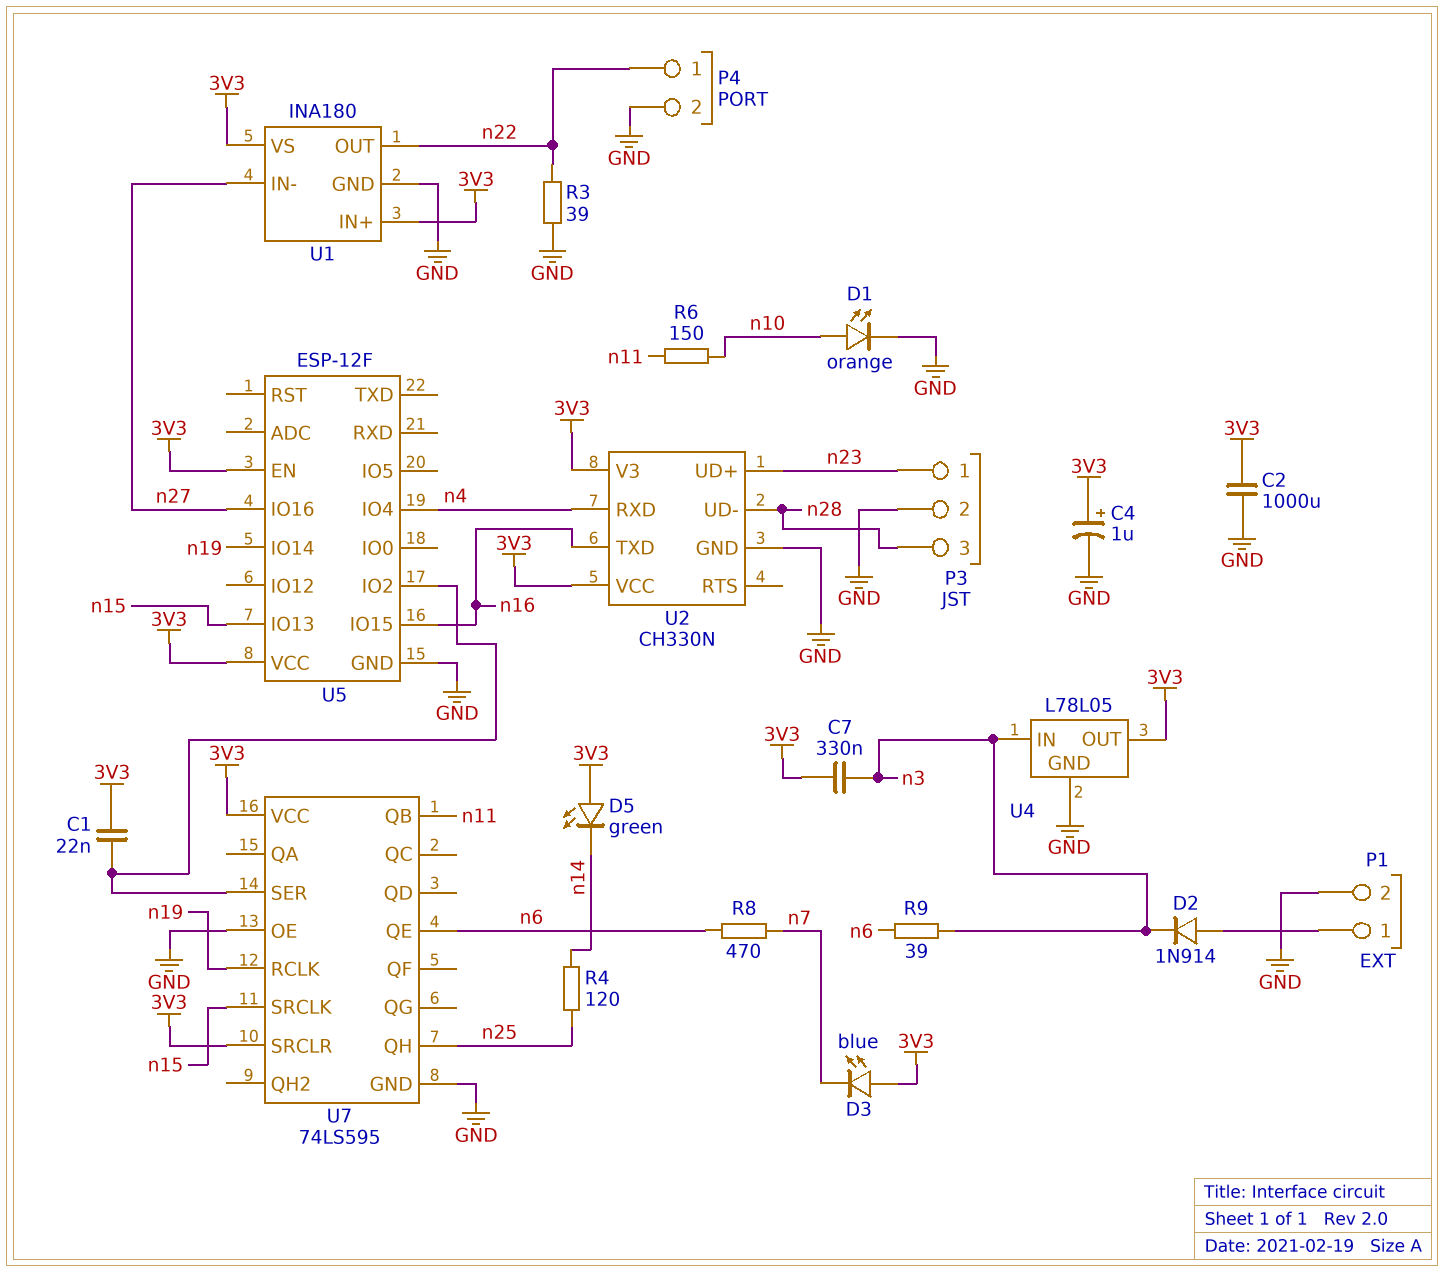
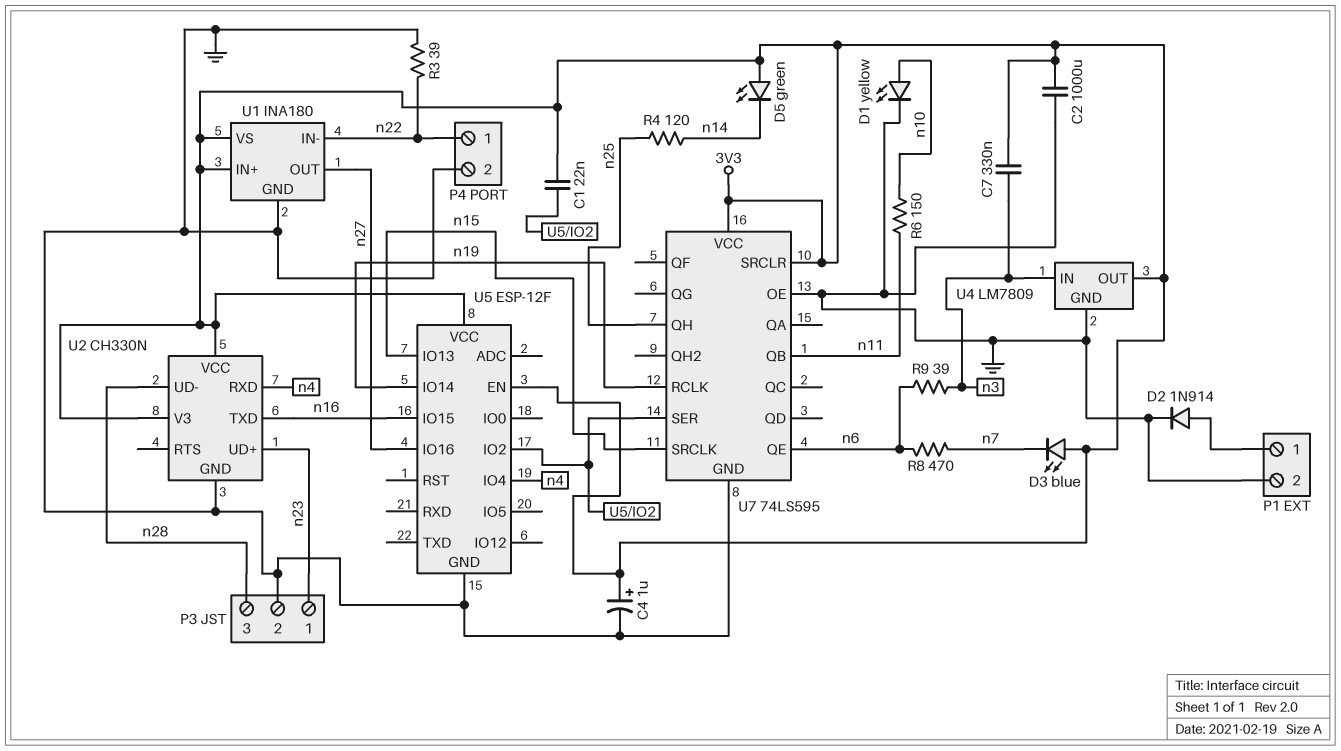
D1: LED orange (A n10, K GND) -> LED yellow (A n10, K GND)
D2: diode 1N914 (A P1/1, K n3) -> diode 1N914 (A P1/1, K GND)
U1 pin IN-: n27 -> n22
U1 pin OUT: n22 -> n27
U4: L78L05 -> LM7809

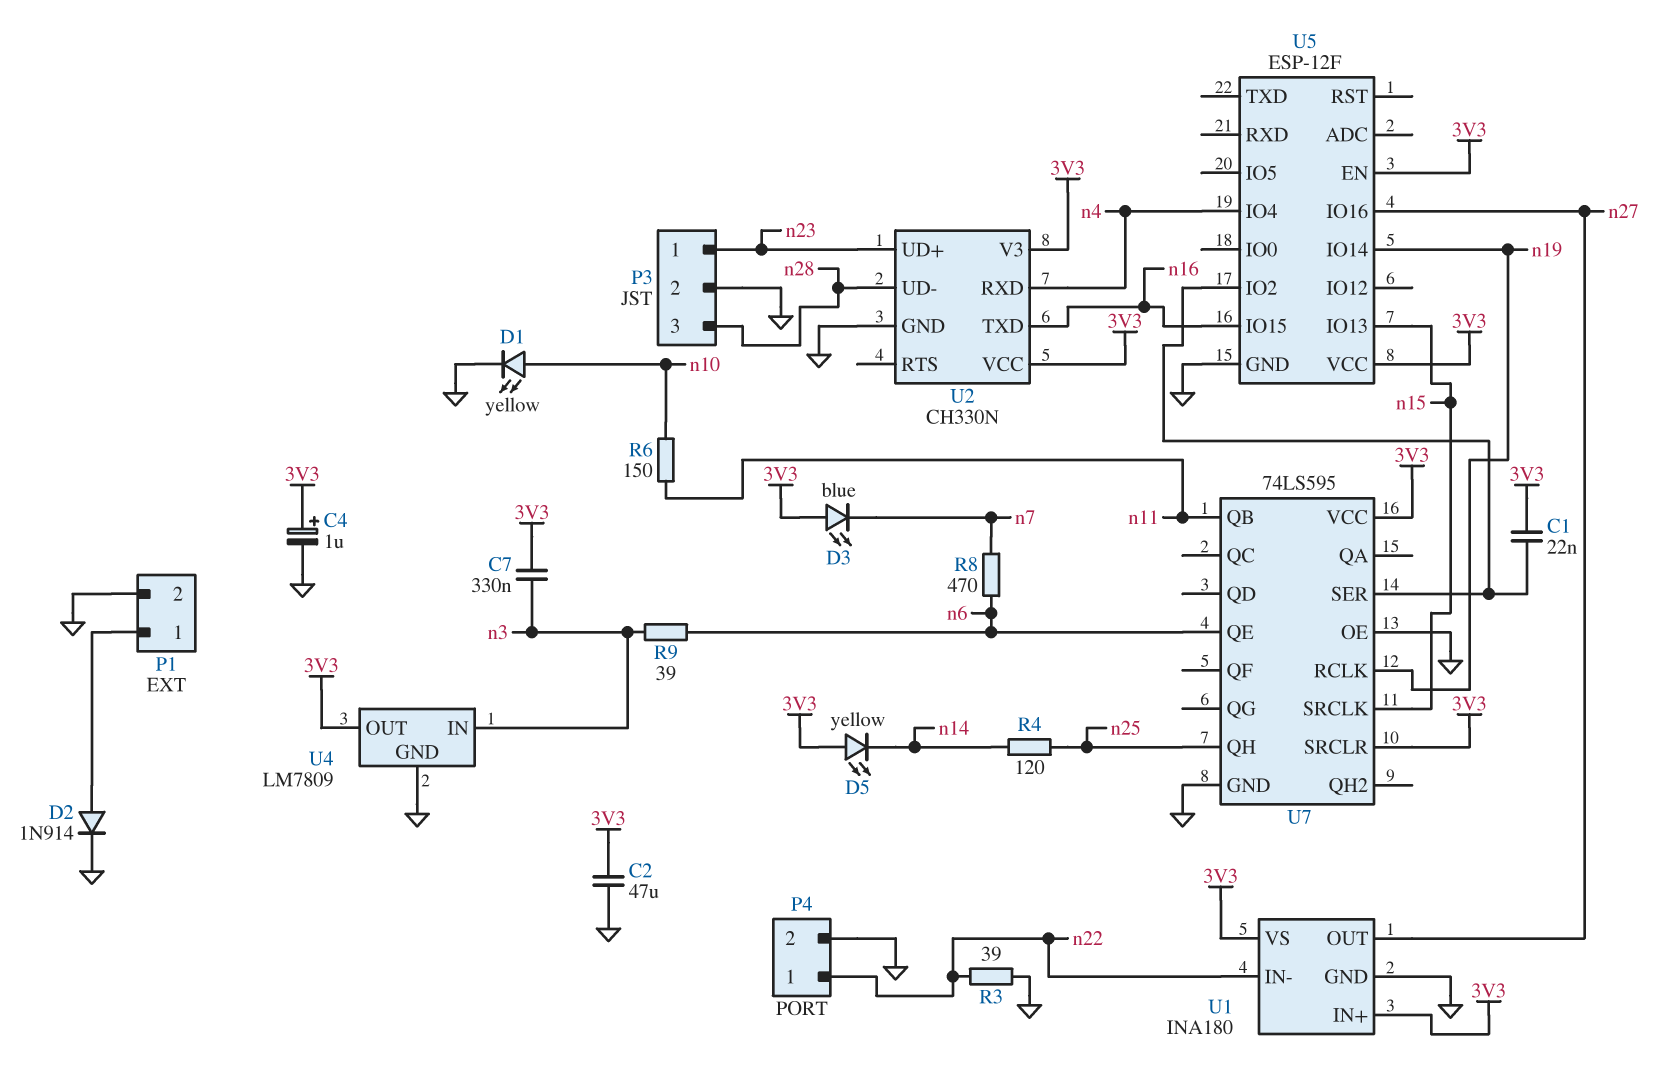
C2: 1000uF (3V3, GND) -> 47uF (3V3, GND)
D5: LED green (A 3V3, K n14) -> LED yellow (A 3V3, K n14)

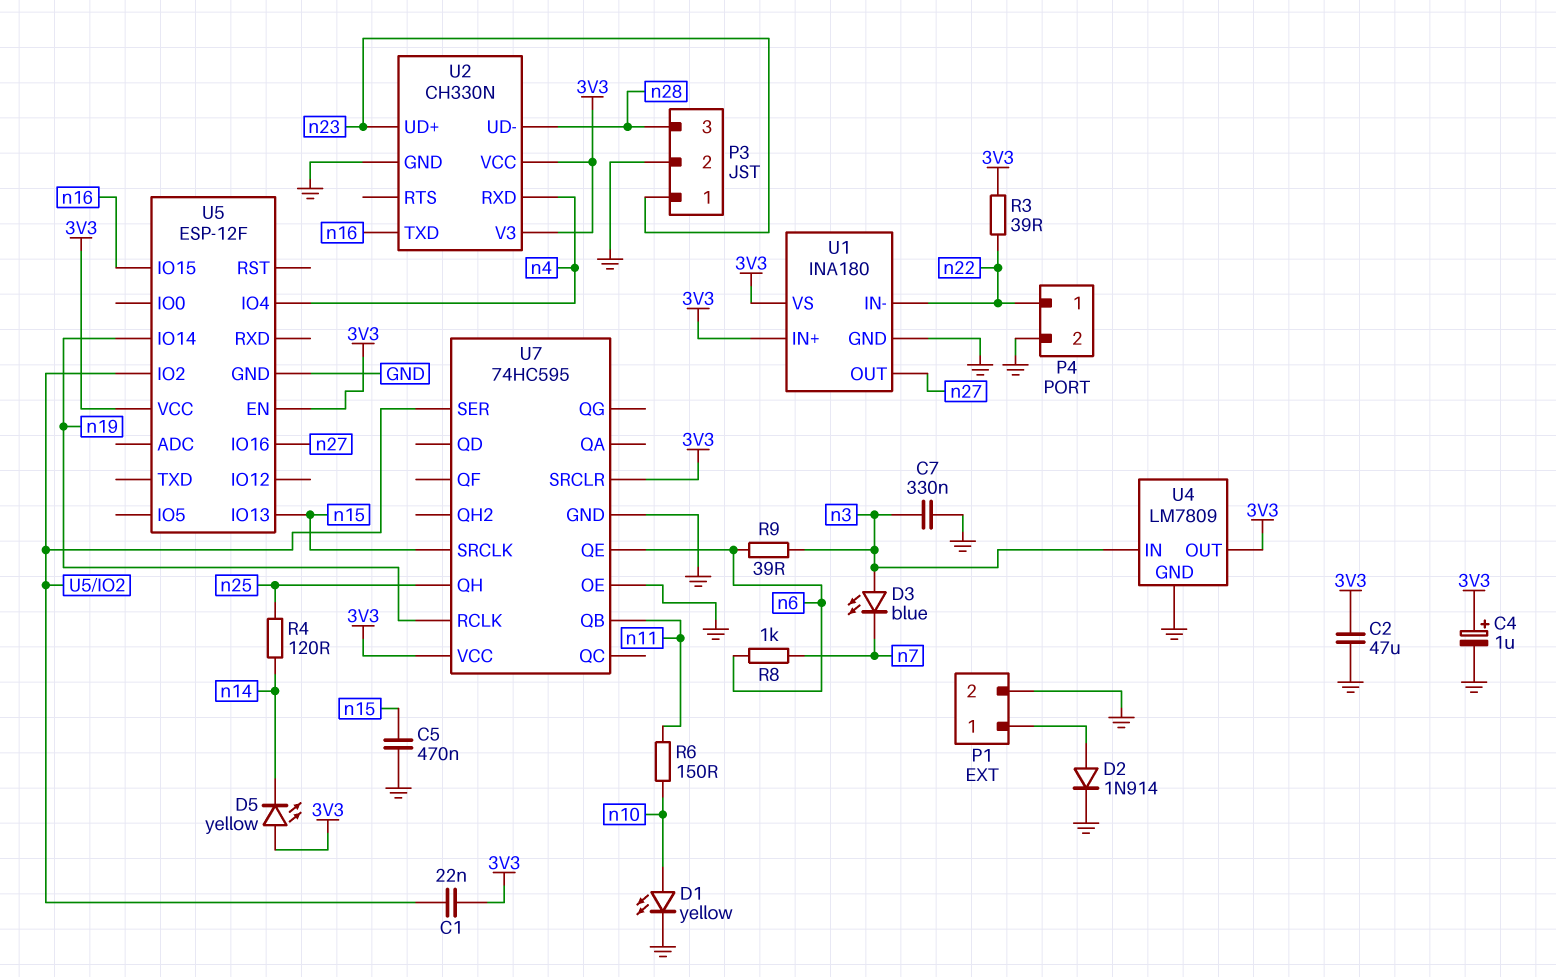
C5: none -> 470nF (GND, n15)
C7: 330nF (3V3, n3) -> 330nF (GND, n3)
D3: LED blue (A 3V3, K n7) -> LED blue (A n3, K n7)
R3: 39 (GND, n22) -> 39 (3V3, n22)
R8: 470 (n6, n7) -> 1k (n6, n7)
U7: 74LS595 -> 74HC595

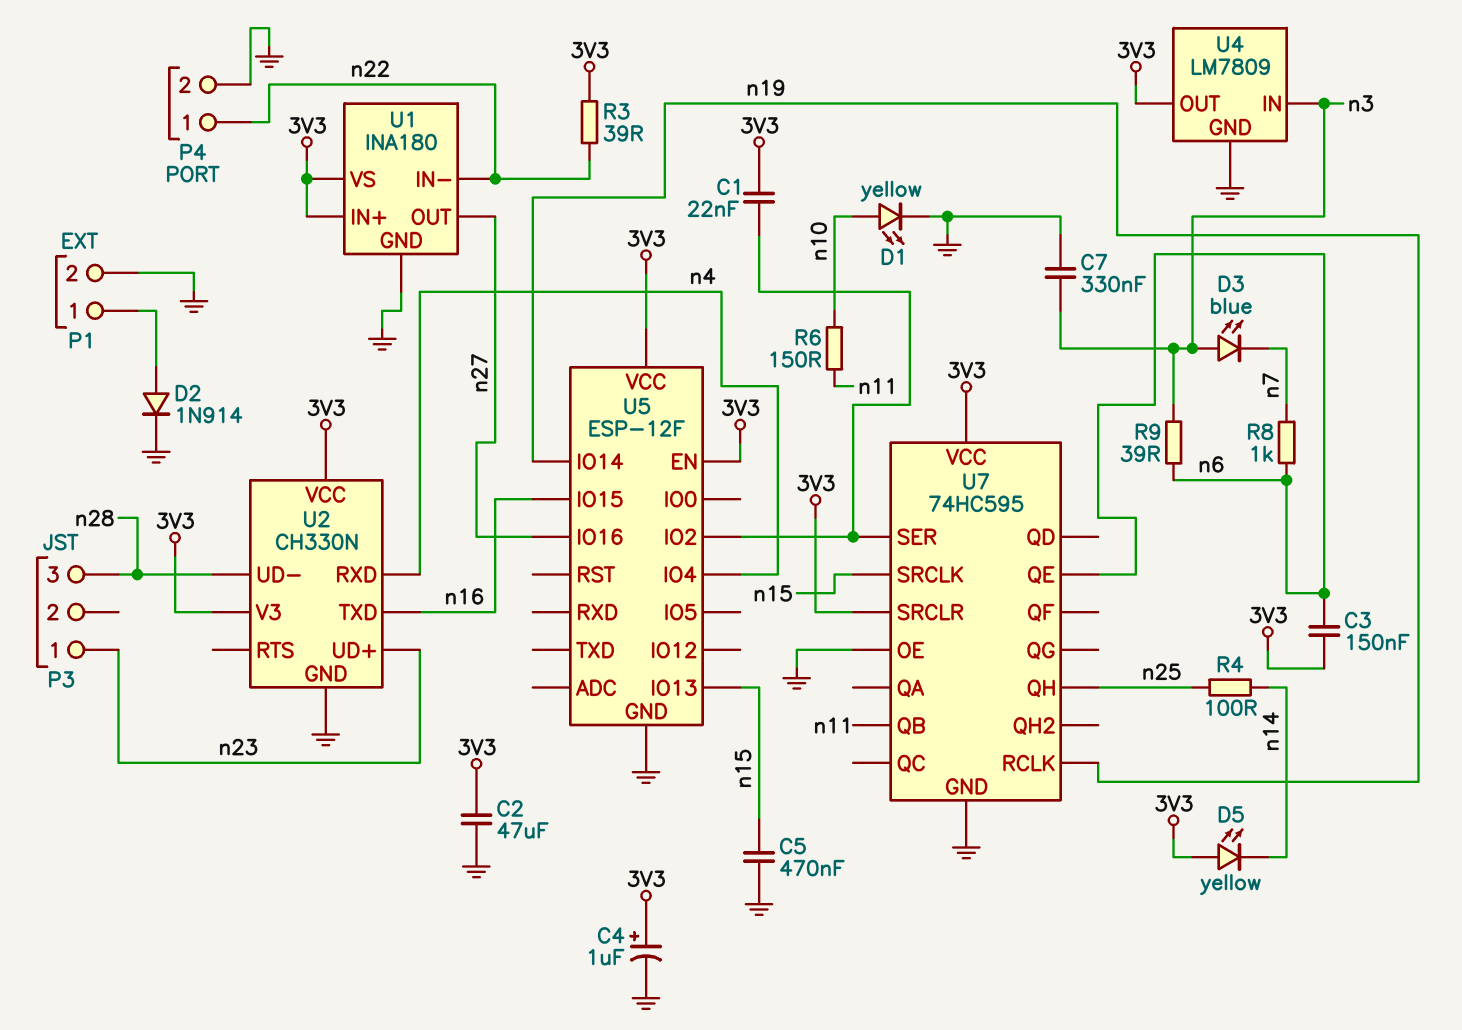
C3: none -> 150nF (3V3, n6)
P3 pin 2: GND -> none
R4: 120 (n14, n25) -> 100 (n14, n25)

